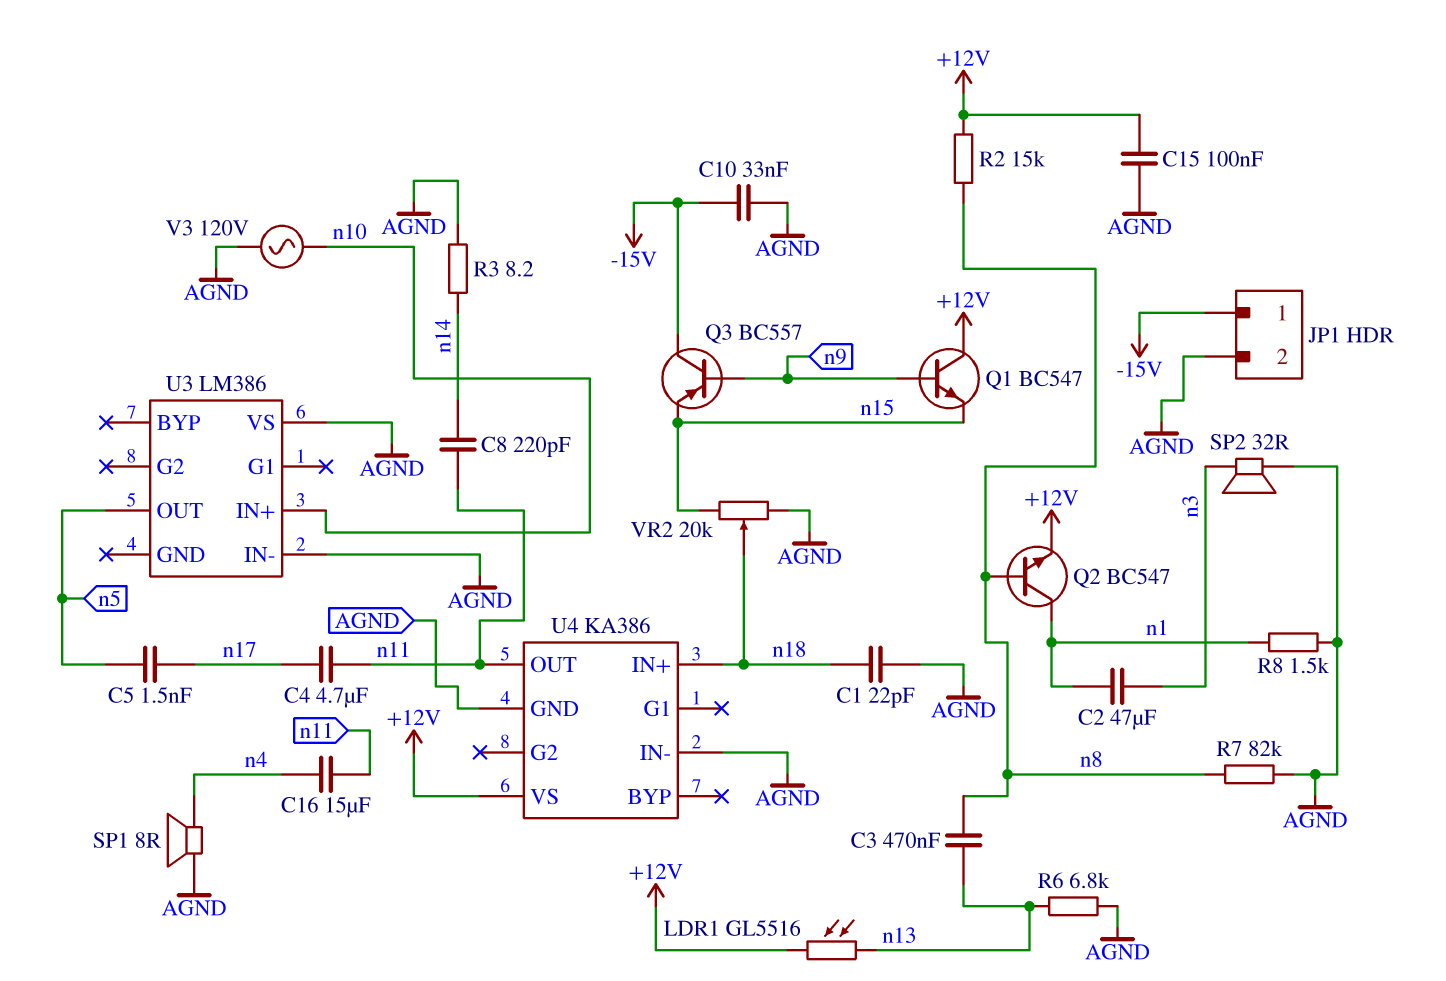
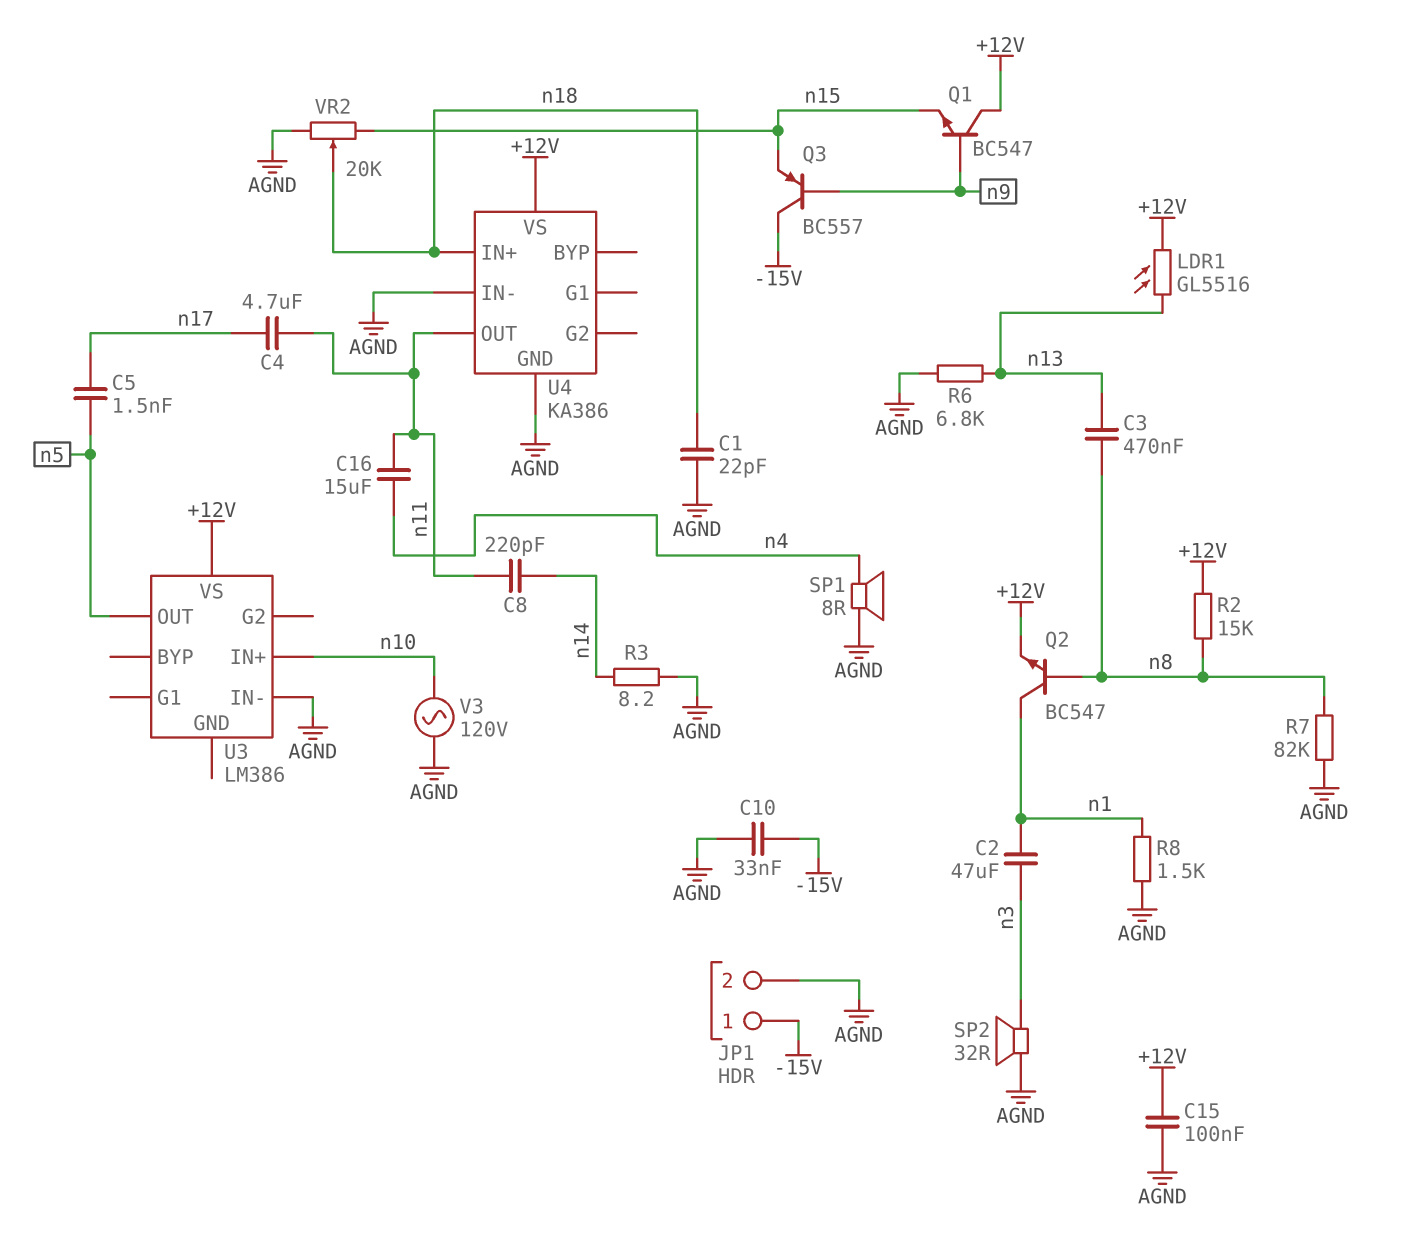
U3 pin VS: AGND -> +12V

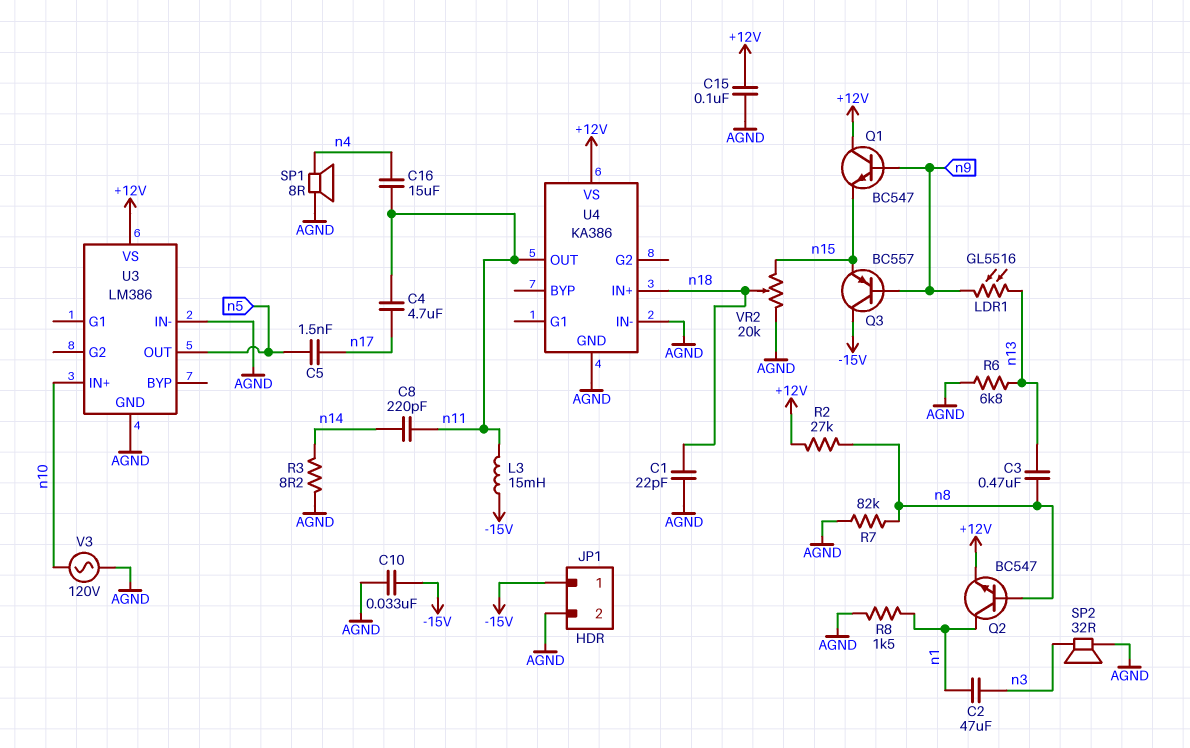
L3: none -> 15mH (-15V, n11)
LDR1: GL5516 (+12V, n13) -> GL5516 (n9, n13)
R2: 15k (+12V, n8) -> 27k (+12V, n8)
U3 pin GND: none -> AGND

